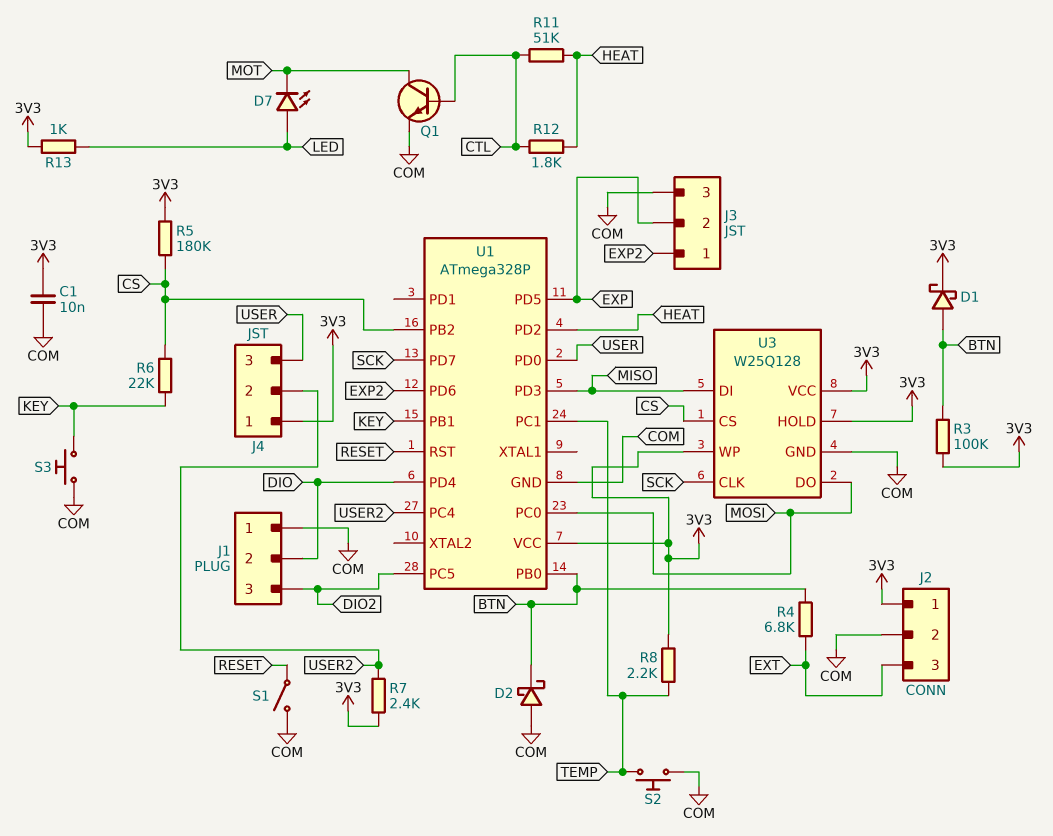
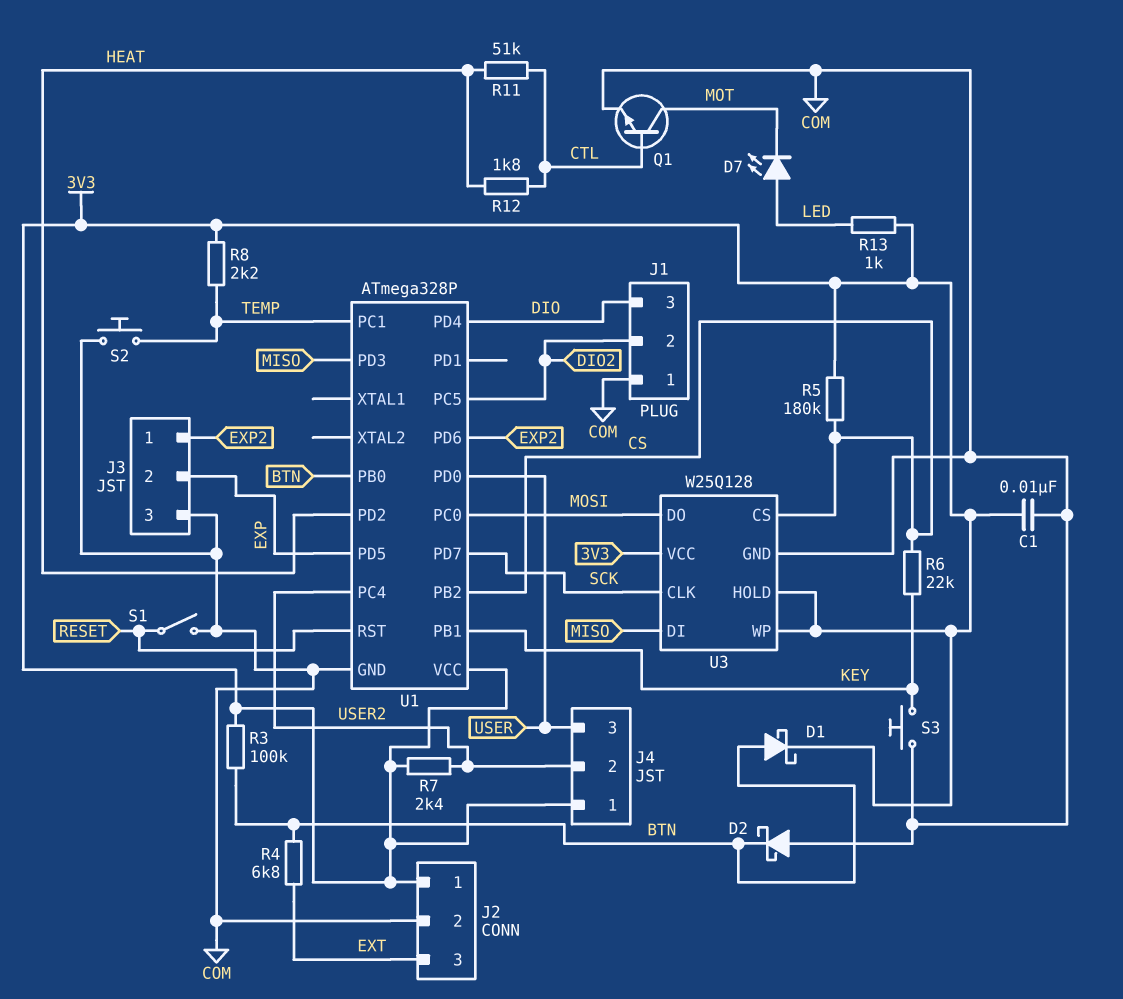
J1 pin 2: DIO -> DIO2
J1 pin 3: DIO2 -> DIO

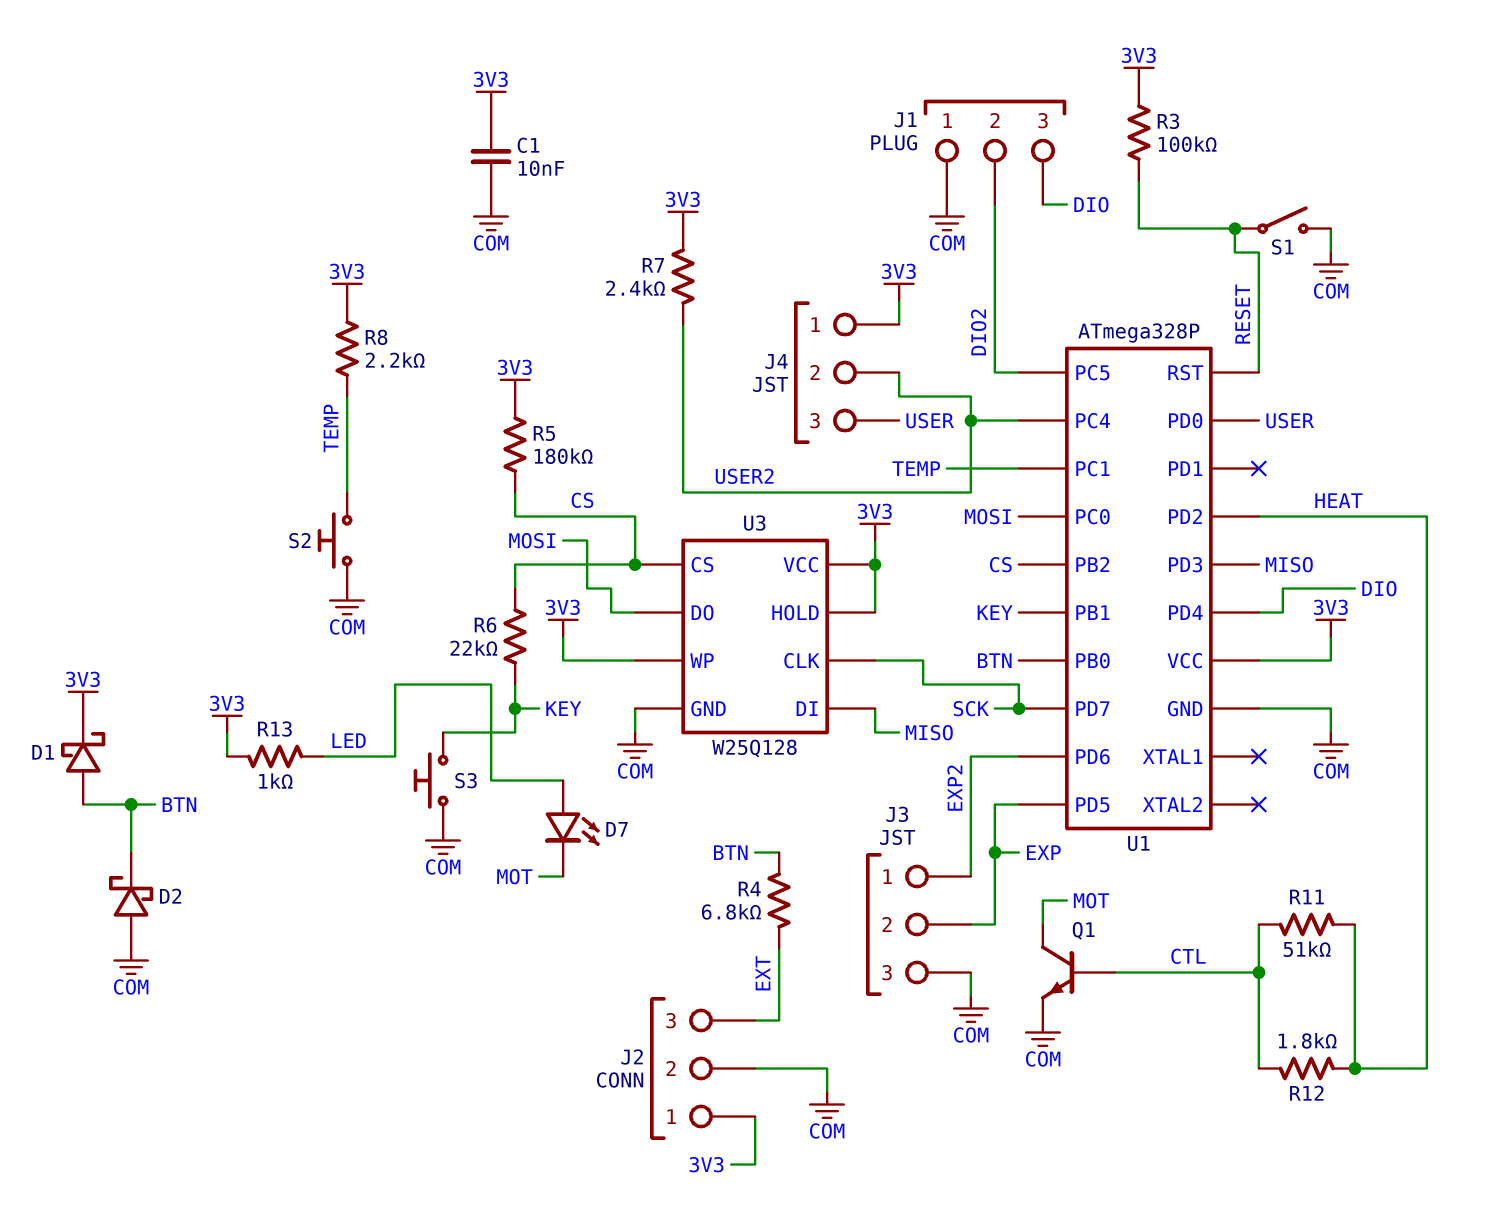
R3: 100k (3V3, BTN) -> 100k (3V3, RESET)

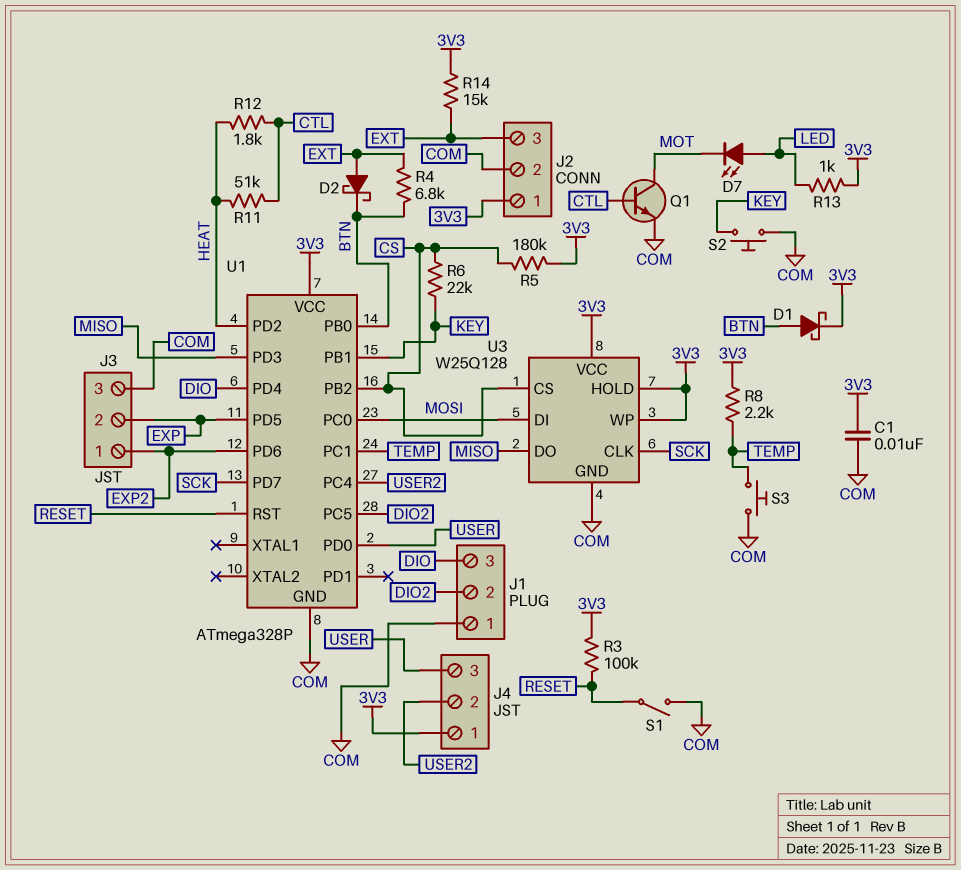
D2: schottky (A COM, K BTN) -> schottky (A EXT, K BTN)
R7: 2.4k (3V3, USER2) -> none
R14: none -> 15k (3V3, EXT)
S2: button (COM, TEMP) -> button (COM, KEY)
S3: button (COM, KEY) -> button (COM, TEMP)
U3 pin DI: MISO -> MOSI
U3 pin DO: MOSI -> MISO

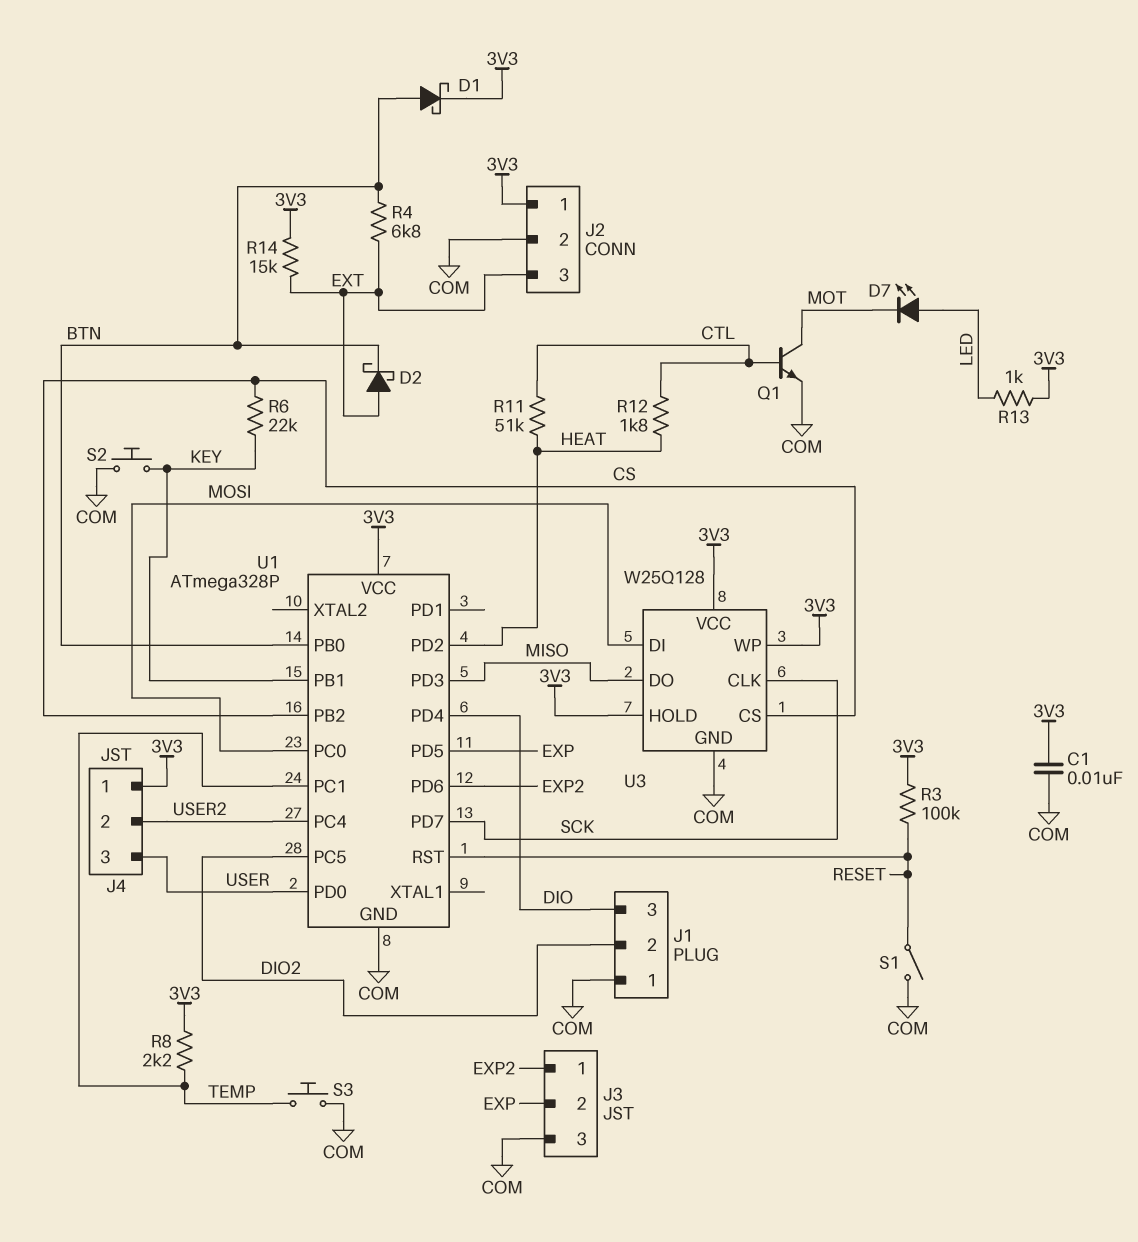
R5: 180k (3V3, CS) -> none

